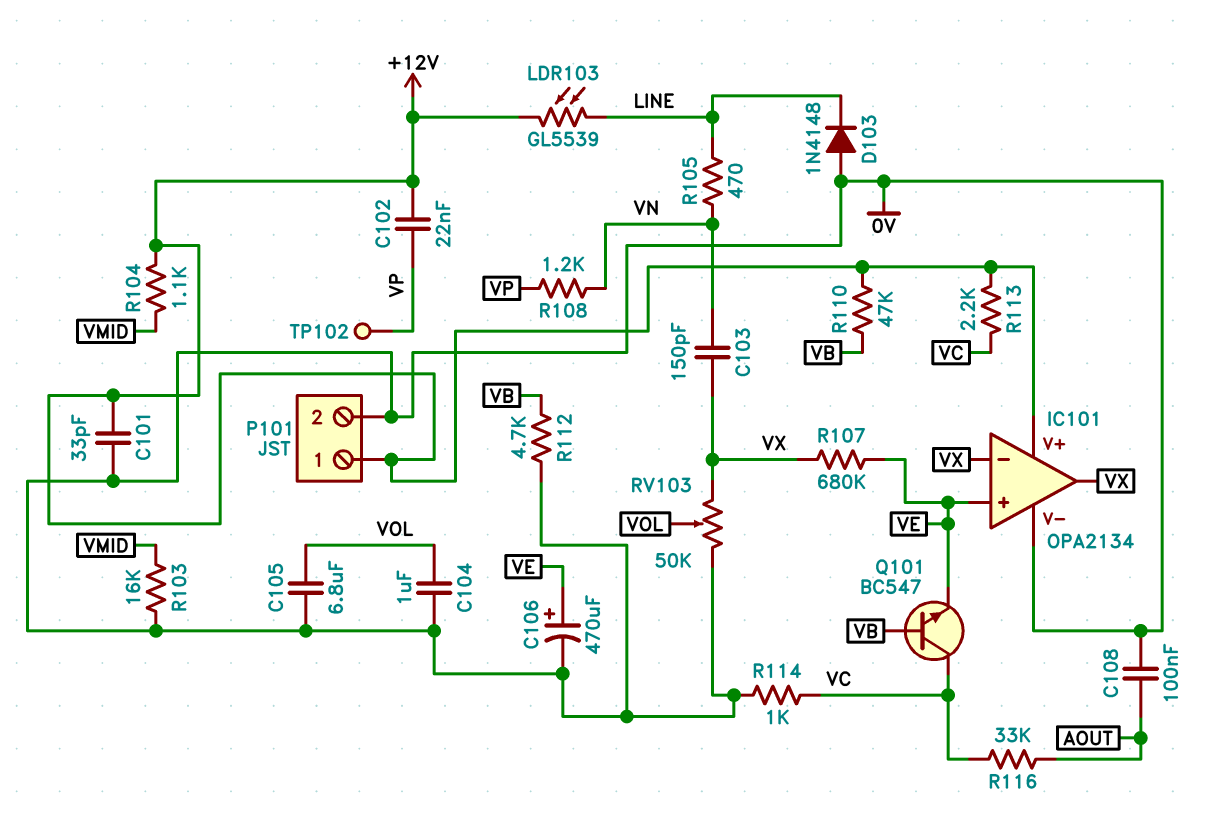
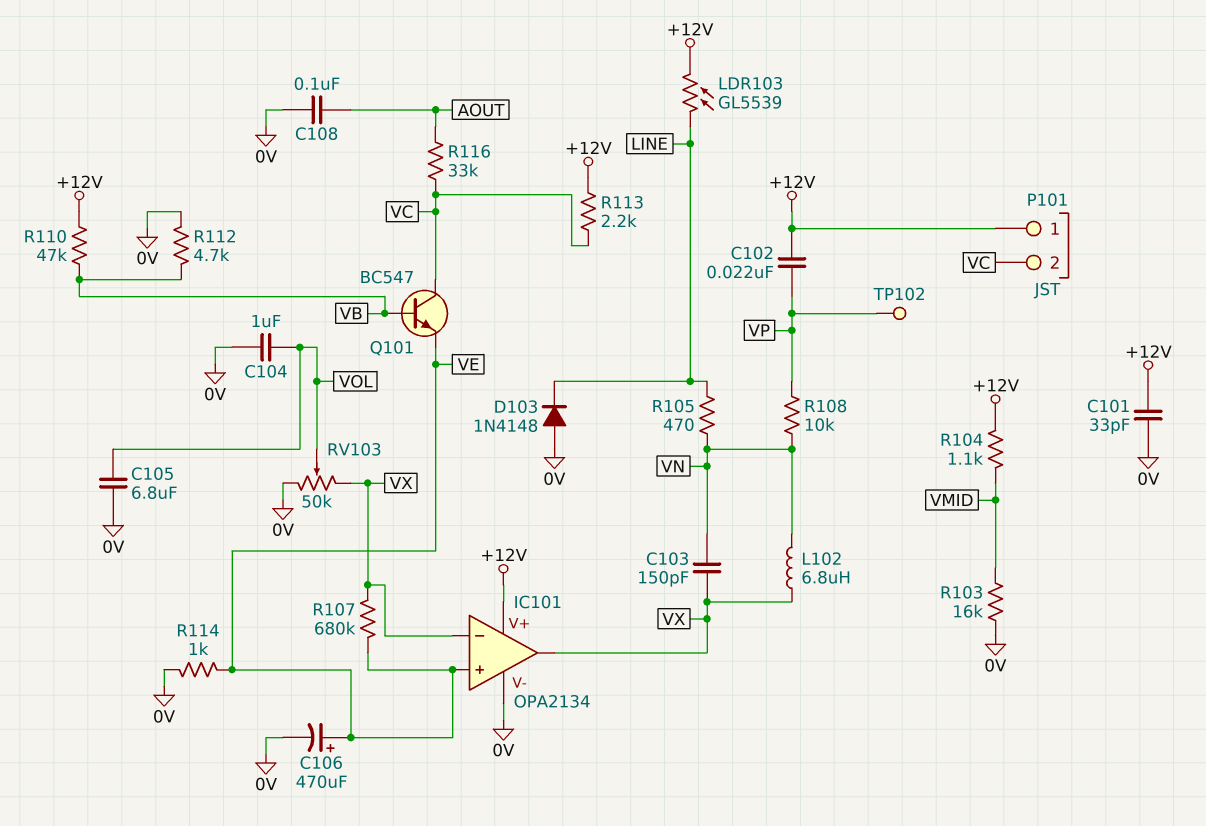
L102: none -> 6.8uH (VN, VX)
P101 pin 2: 0V -> VC
R108: 1.2k (VN, VP) -> 10k (VN, VP)
R114: 1k (0V, VC) -> 1k (0V, VE)

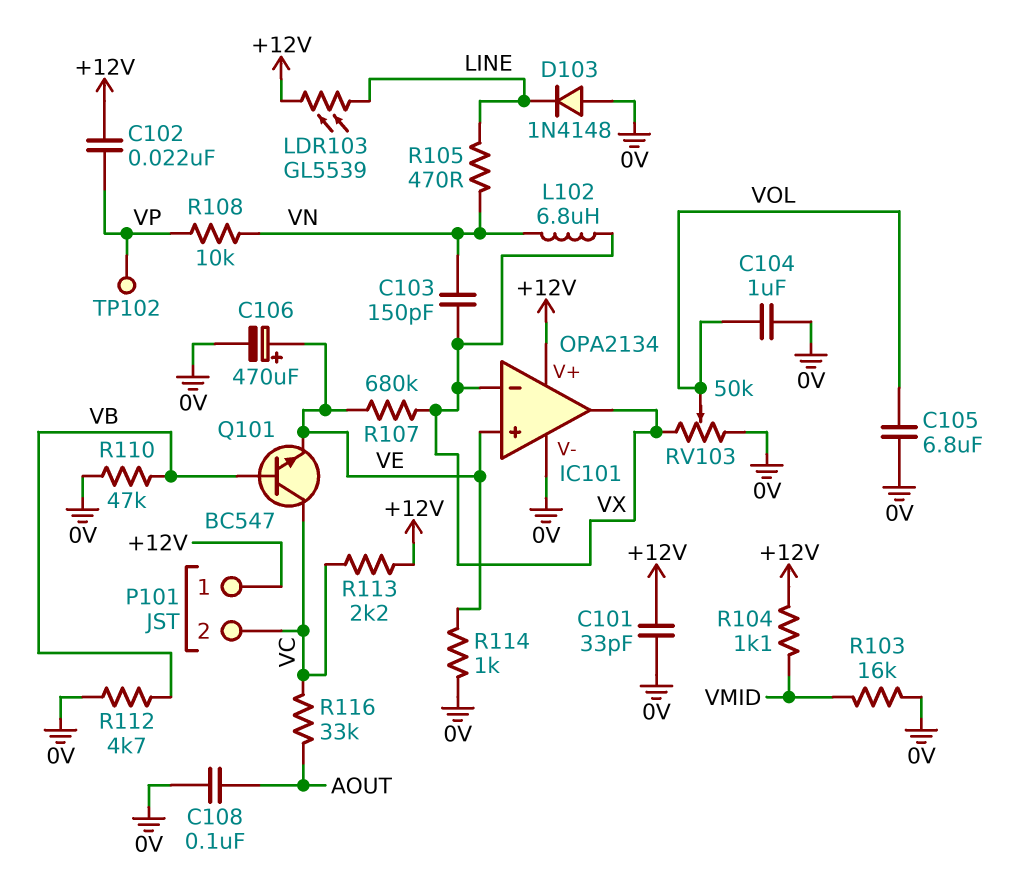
R110: 47k (+12V, VB) -> 47k (0V, VB)

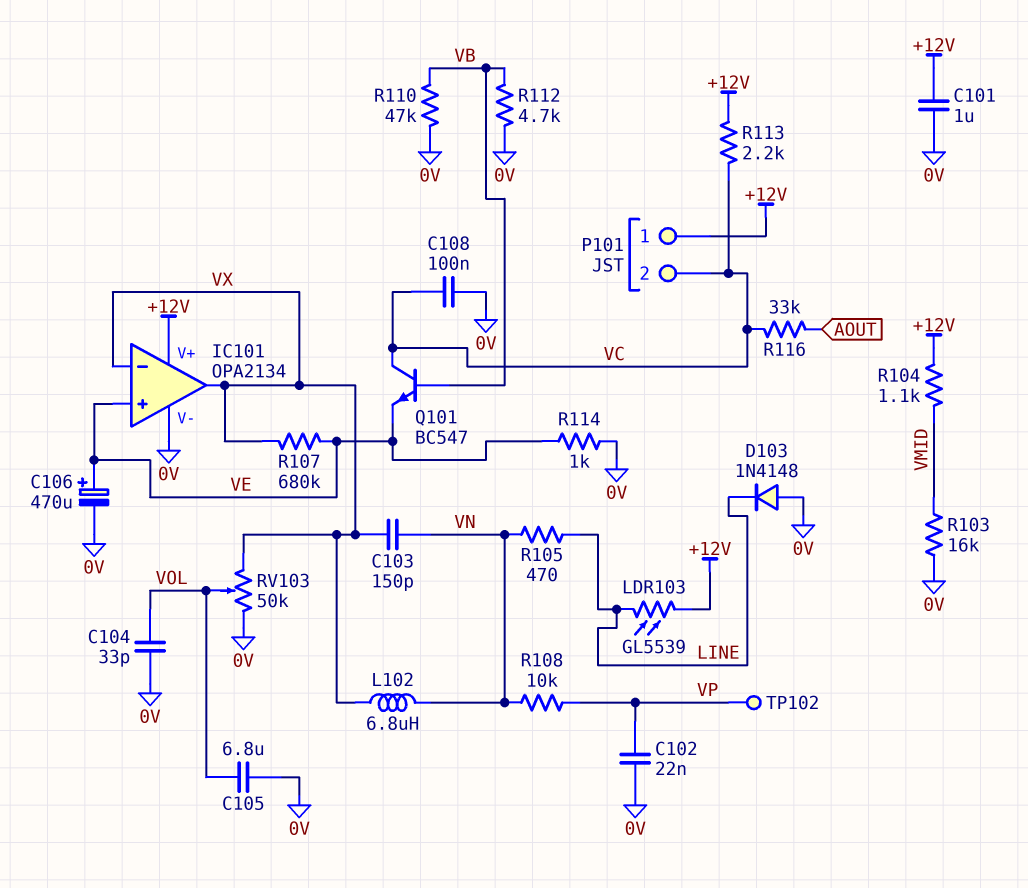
C101: 33pF (+12V, 0V) -> 1uF (+12V, 0V)
C102: 22nF (+12V, VP) -> 22nF (0V, VP)
C104: 1uF (0V, VOL) -> 33pF (0V, VOL)
C108: 100nF (0V, AOUT) -> 100nF (0V, VC)

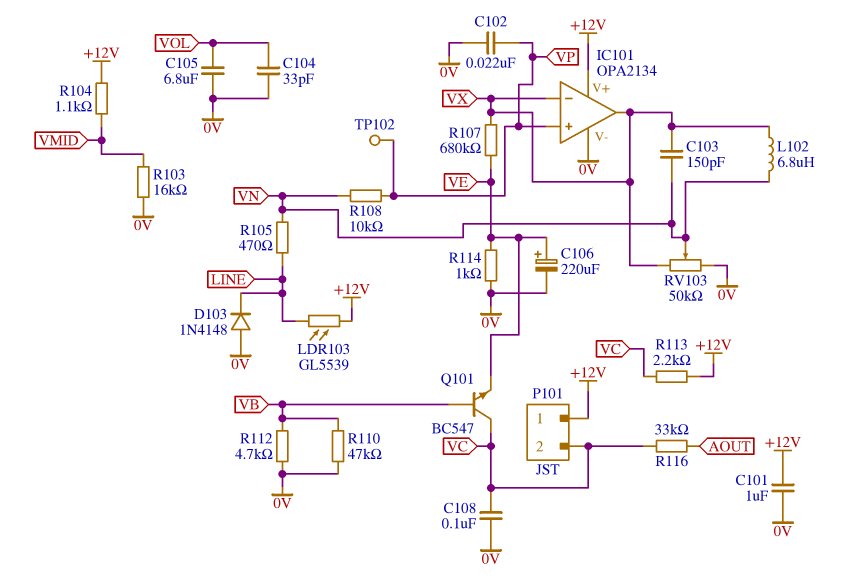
C106: 470uF (plus VE, minus 0V) -> 220uF (plus VE, minus 0V)
IC101 pin in+: VE -> VP
RV103: 50k (0V, VX, wiper VOL) -> 50k (0V, VX, wiper VN)

